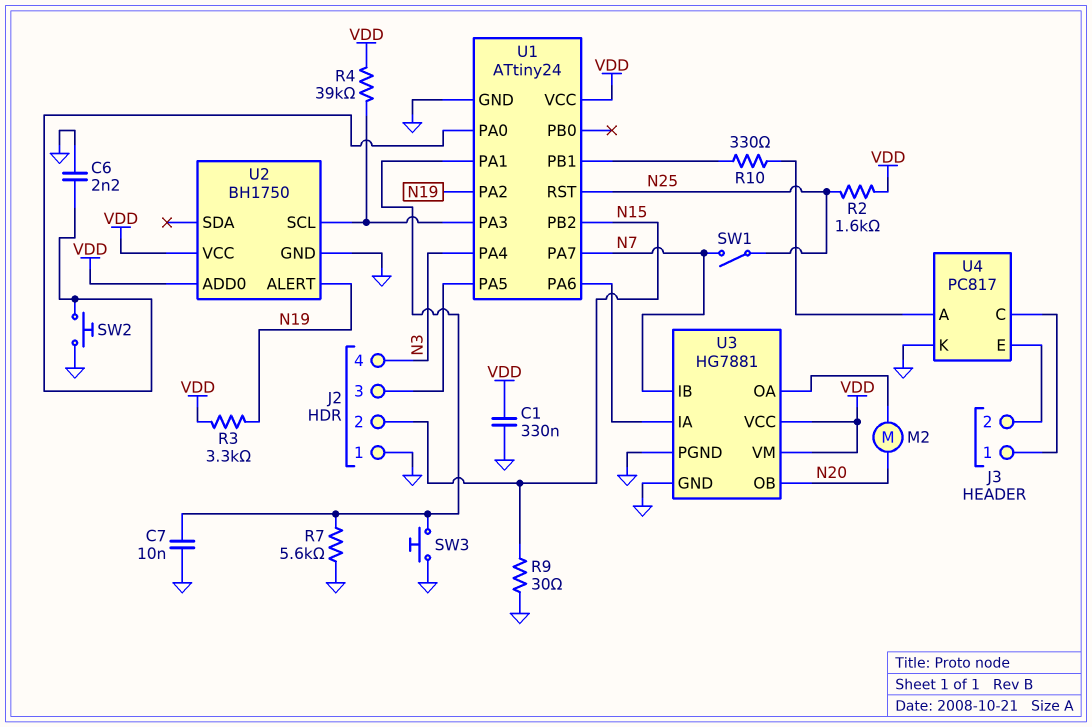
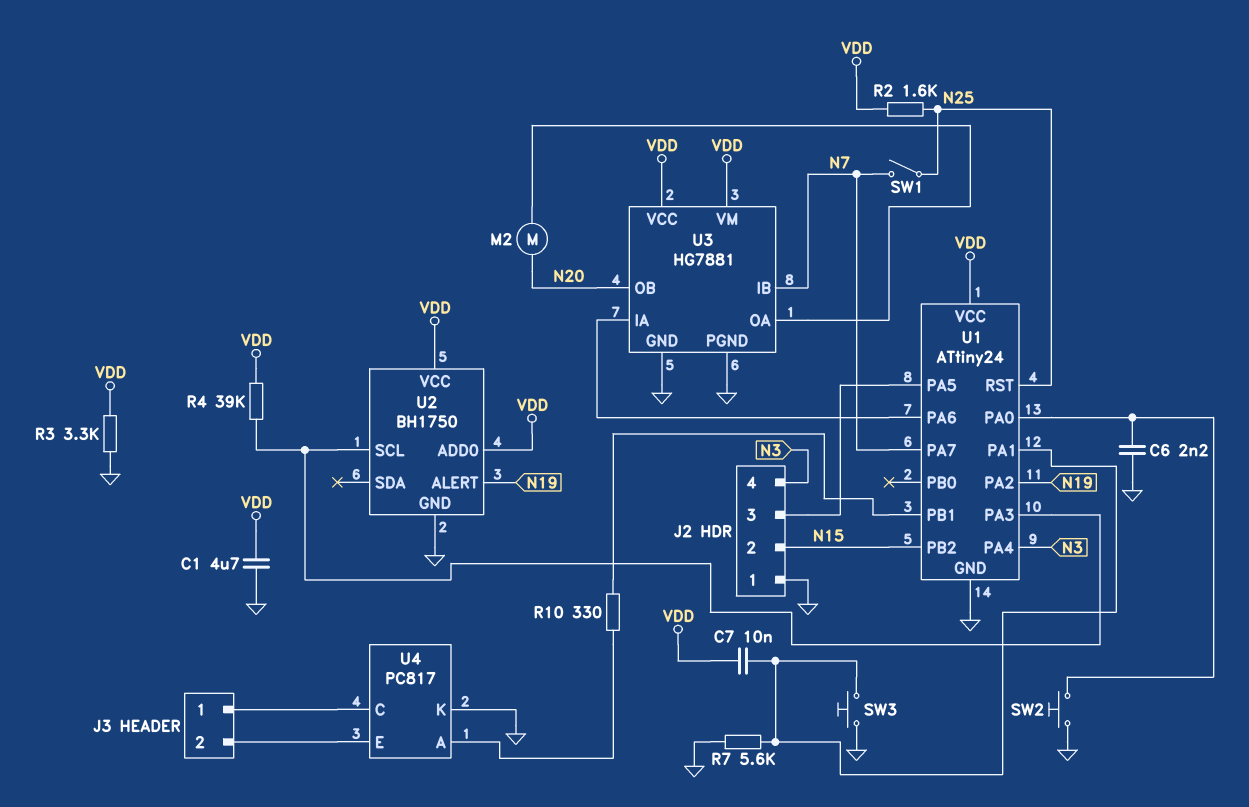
C1: 330nF (GND, VDD) -> 4.7uF (GND, VDD)
C7: 10nF (GND, U1/PA1) -> 10nF (U1/PA1, VDD)
R3: 3.3k (N19, VDD) -> 3.3k (GND, VDD)
R9: 30 (GND, N15) -> none

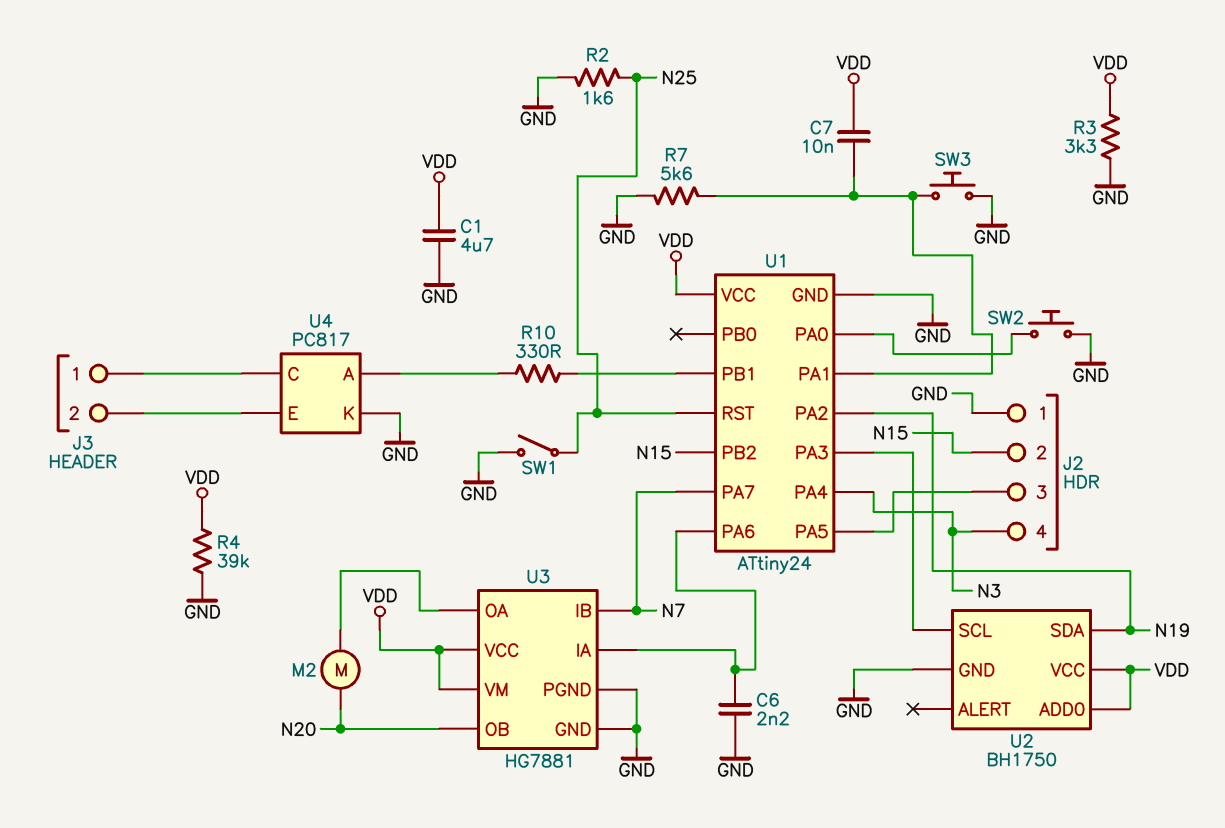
C6: 2.2nF (GND, U1/PA0) -> 2.2nF (GND, U1/PA6)
R2: 1.6k (N25, VDD) -> 1.6k (GND, N25)
R4: 39k (U1/PA3, VDD) -> 39k (GND, VDD)
SW1: switch (N7, N25) -> switch (GND, N25)
U2 pin ALERT: N19 -> none
U2 pin SDA: none -> N19

